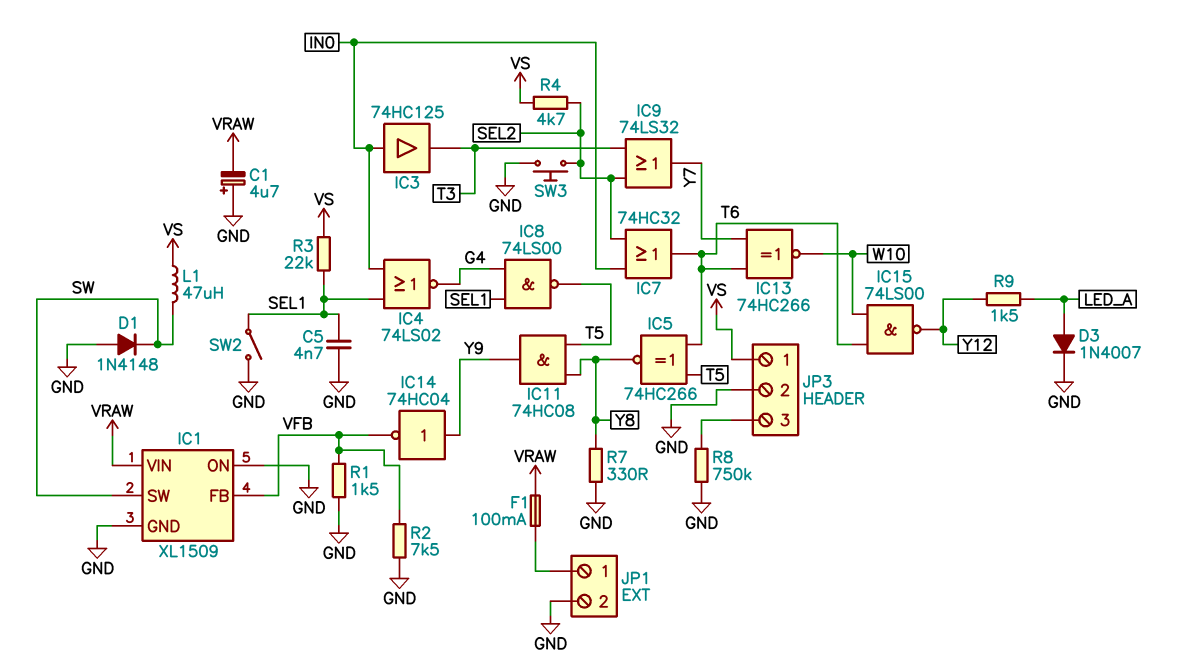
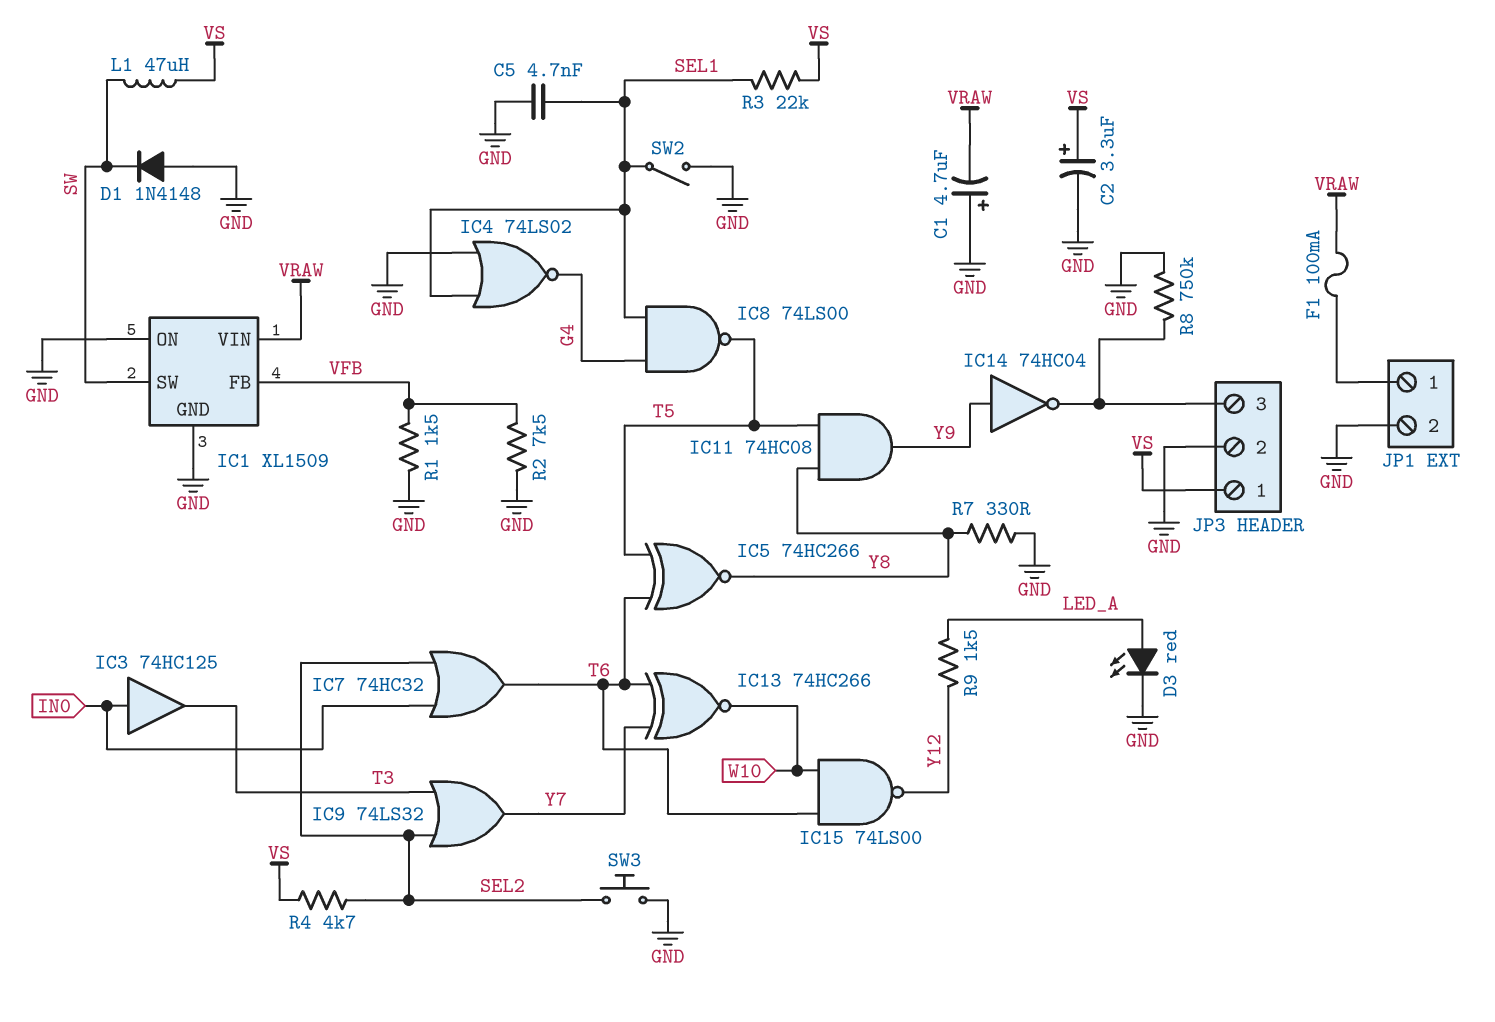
C2: none -> 3.3uF (plus VS, minus GND)
D3: diode 1N4007 (A LED_A, K GND) -> LED red (A LED_A, K GND)
IC4: NOR 74LS02 (in IN0, in SEL1, out G4) -> NOR 74LS02 (in GND, in SEL1, out G4)
IC14: NOT 74HC04 (in Y9, out VFB) -> NOT 74HC04 (in Y9, out JP3/3)

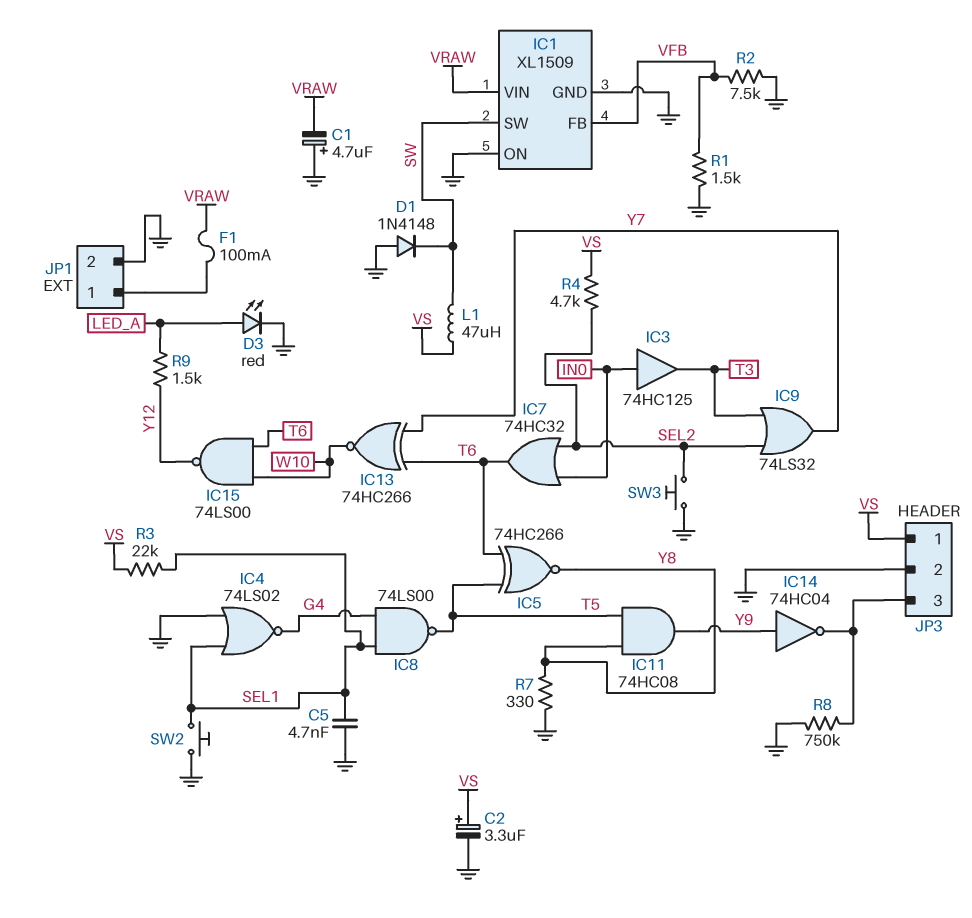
SW2: switch (GND, SEL1) -> button (GND, SEL1)

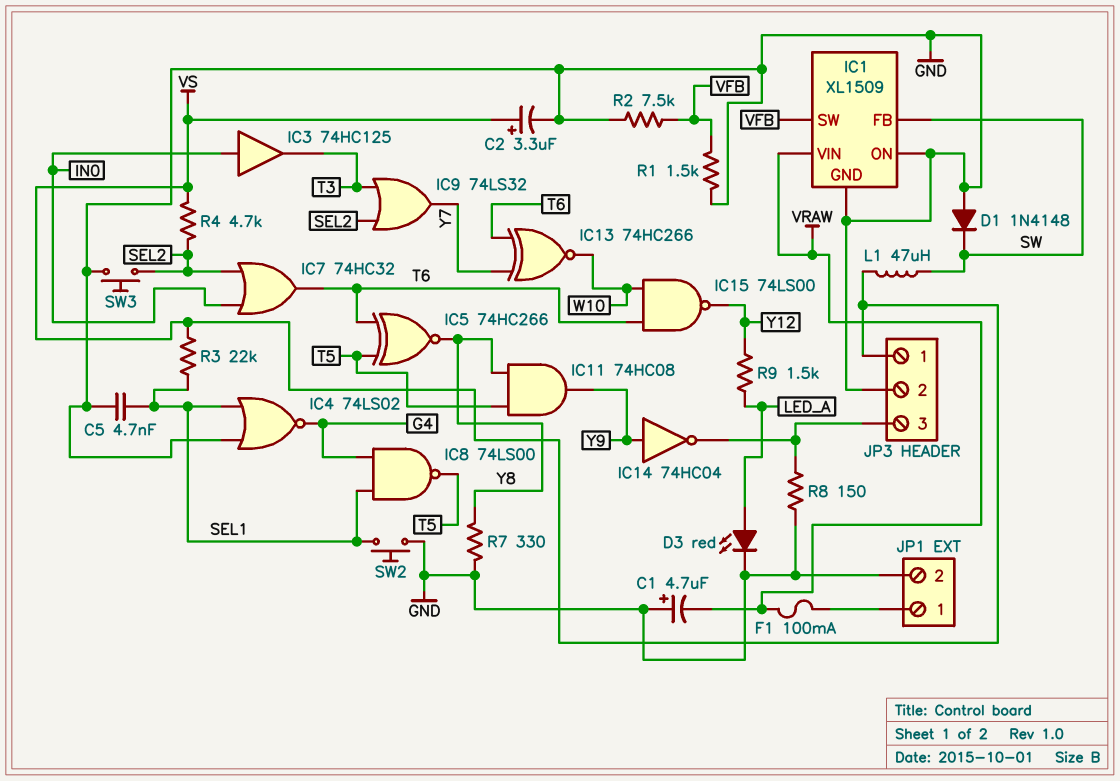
IC1 pin FB: VFB -> SW
IC1 pin SW: SW -> VFB
R8: 750k (GND, JP3/3) -> 150 (GND, JP3/3)

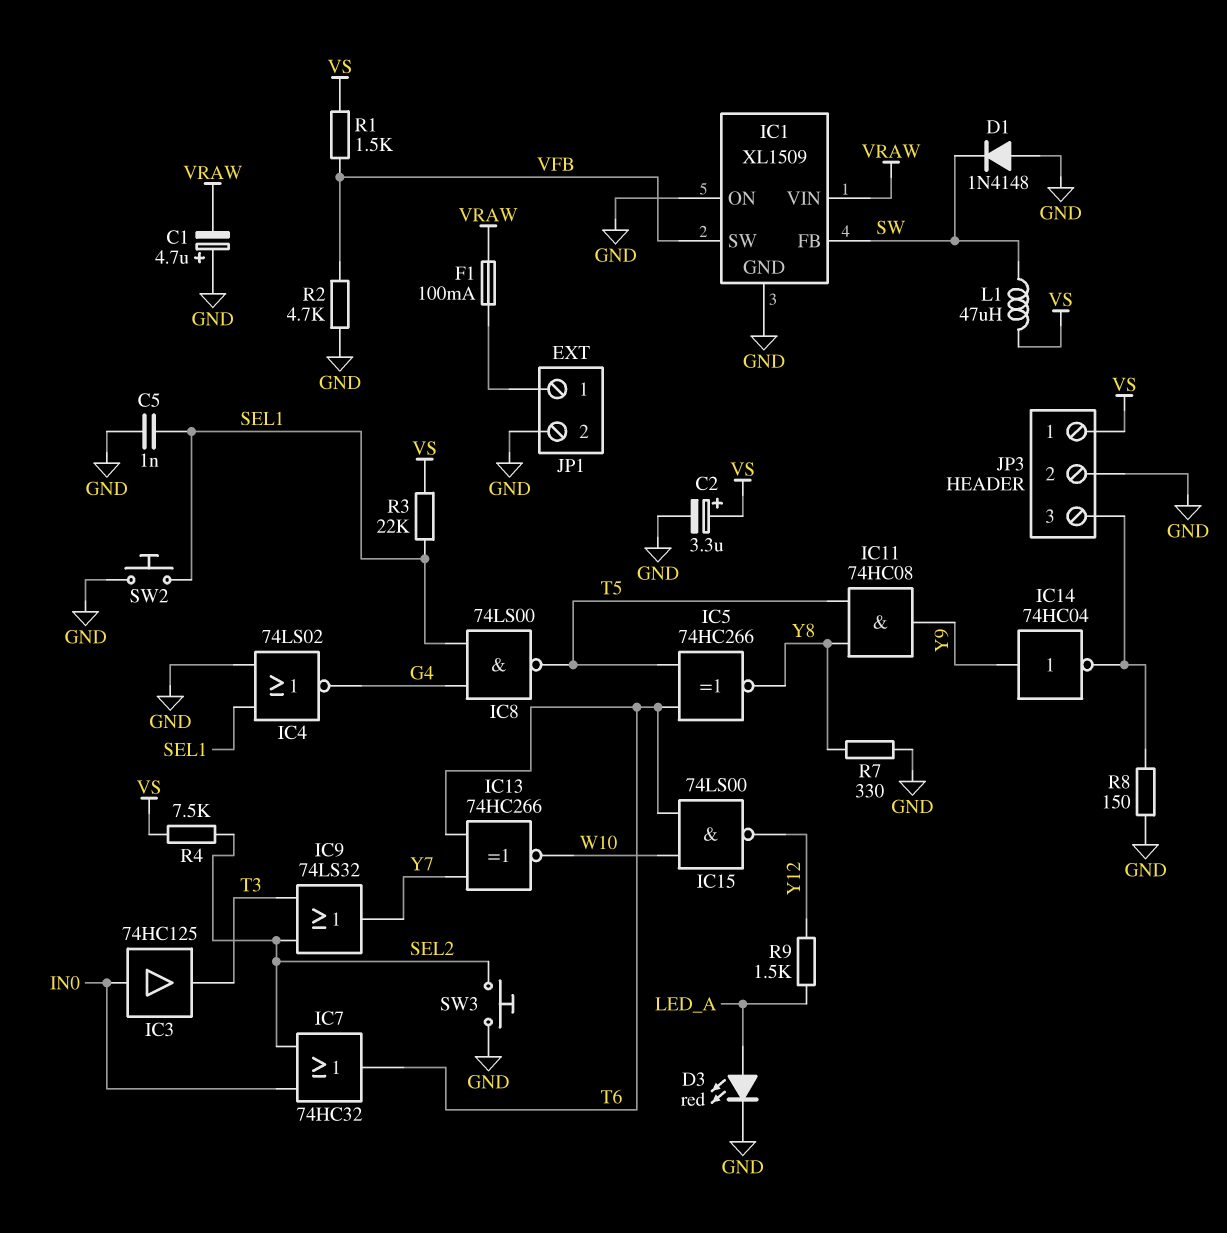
C5: 4.7nF (GND, SEL1) -> 1nF (GND, SEL1)
R1: 1.5k (GND, VFB) -> 1.5k (VFB, VS)
R2: 7.5k (GND, VFB) -> 4.7k (GND, VFB)
R4: 4.7k (SEL2, VS) -> 7.5k (SEL2, VS)

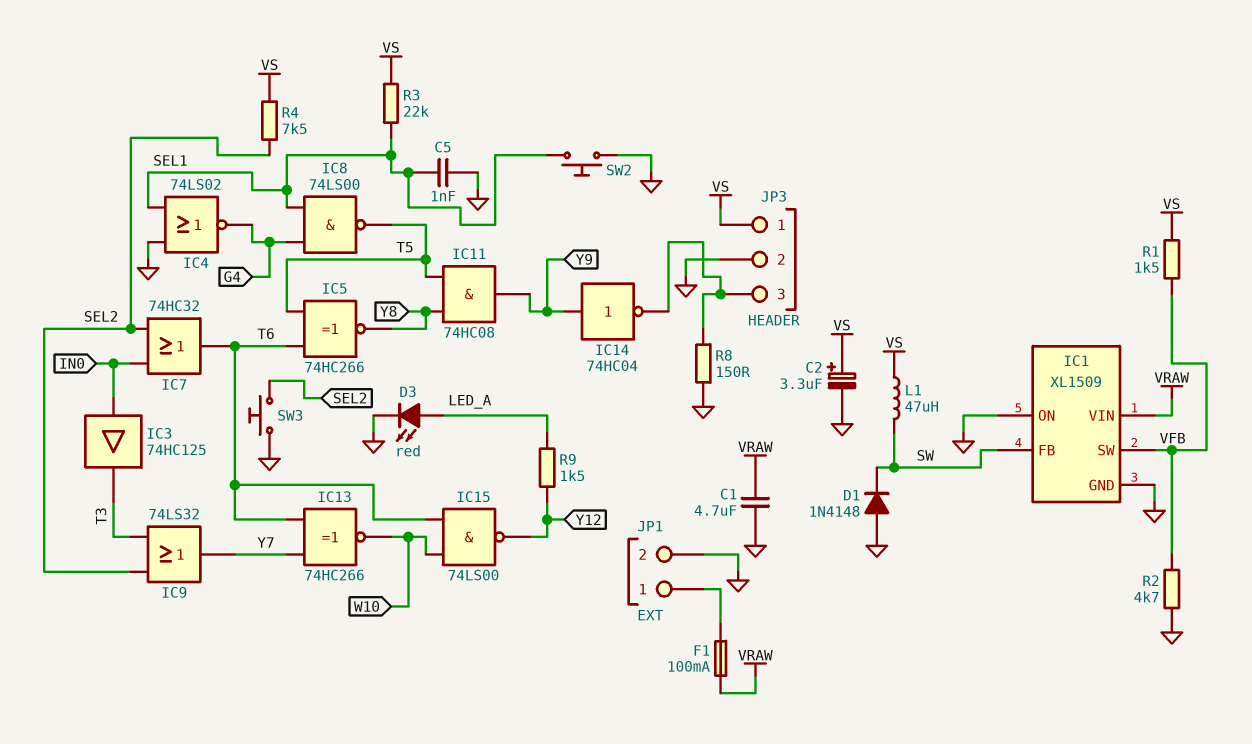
C1: 4.7uF (plus GND, minus VRAW) -> 4.7uF (GND, VRAW)
R7: 330 (GND, Y8) -> none

